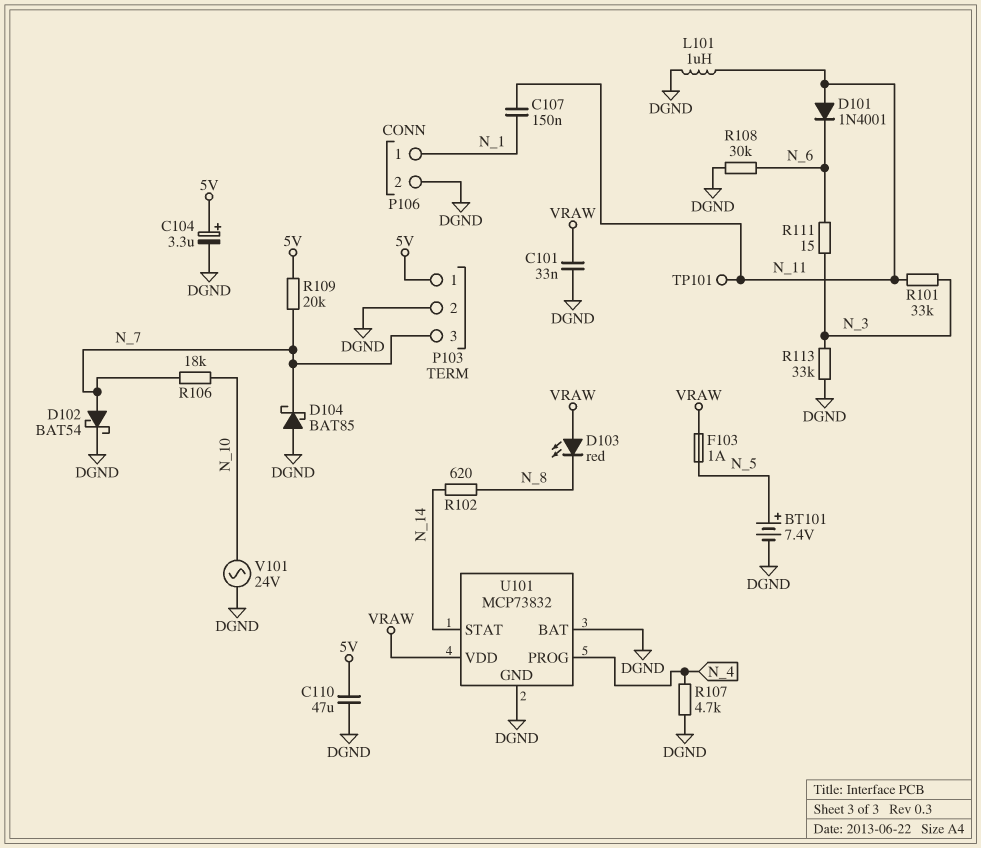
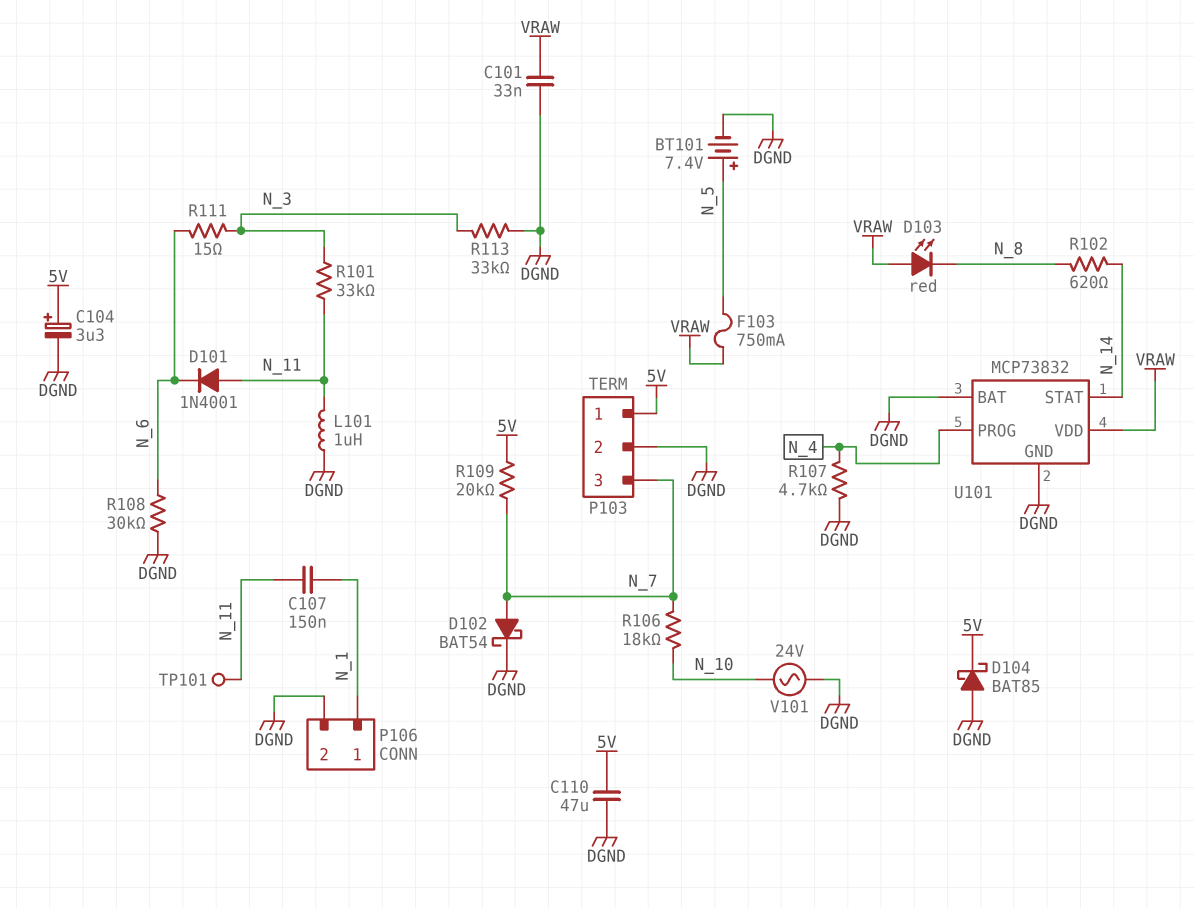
D104: schottky BAT85 (A DGND, K N_7) -> schottky BAT85 (A DGND, K 5V)
F103: 1A (N_5, VRAW) -> 750mA (N_5, VRAW)

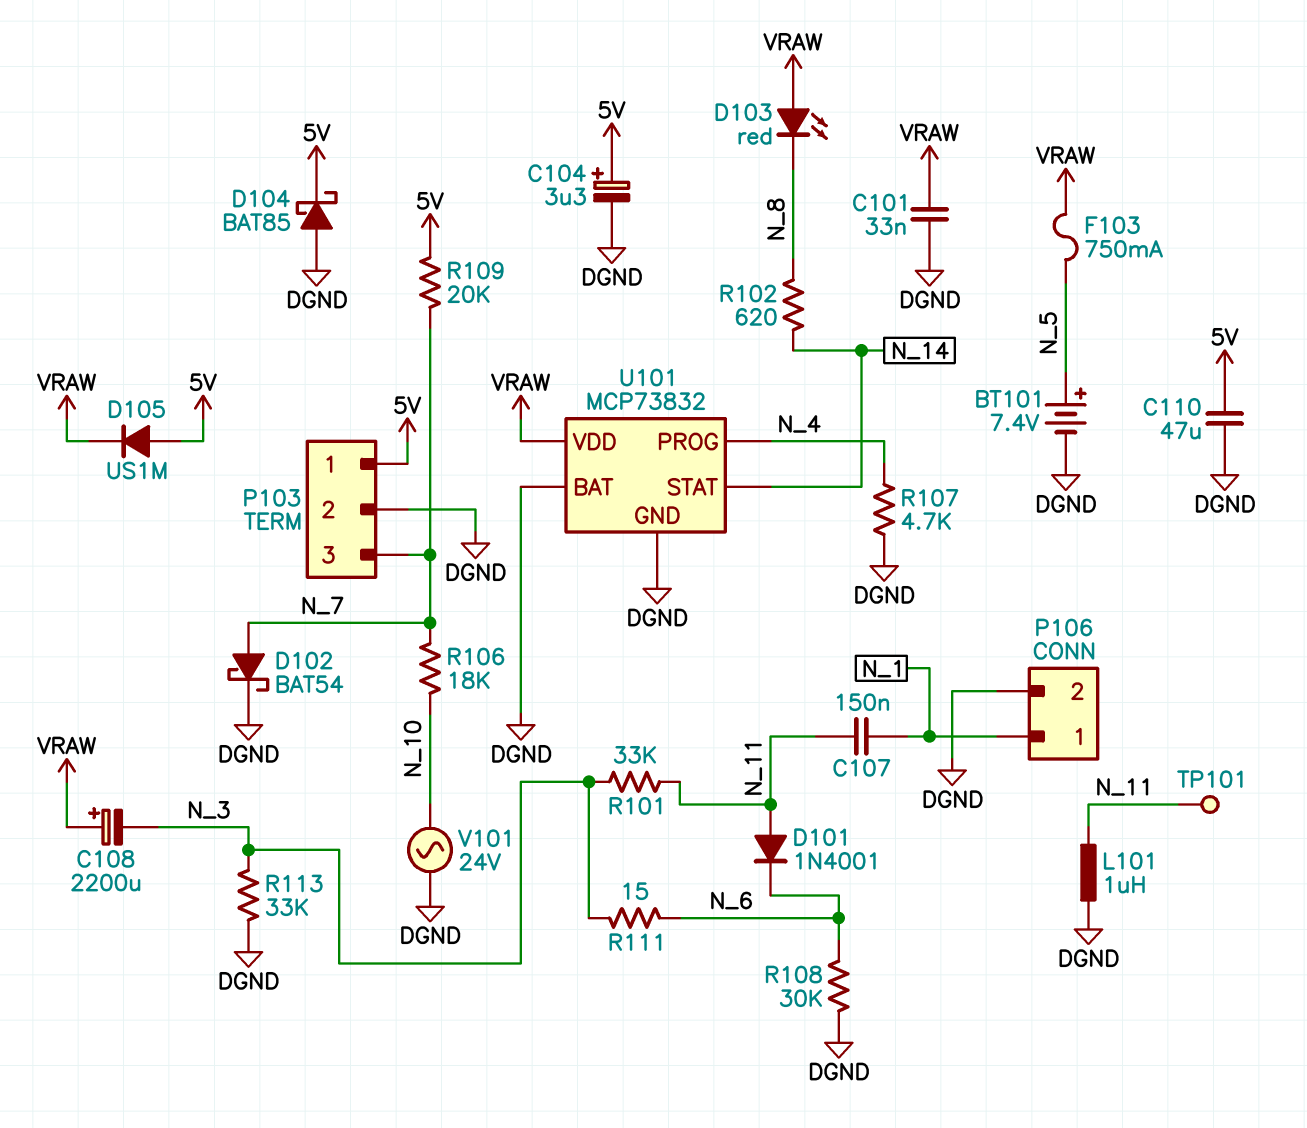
C108: none -> 2200uF (plus VRAW, minus N_3)
D105: none -> diode US1M (A 5V, K VRAW)

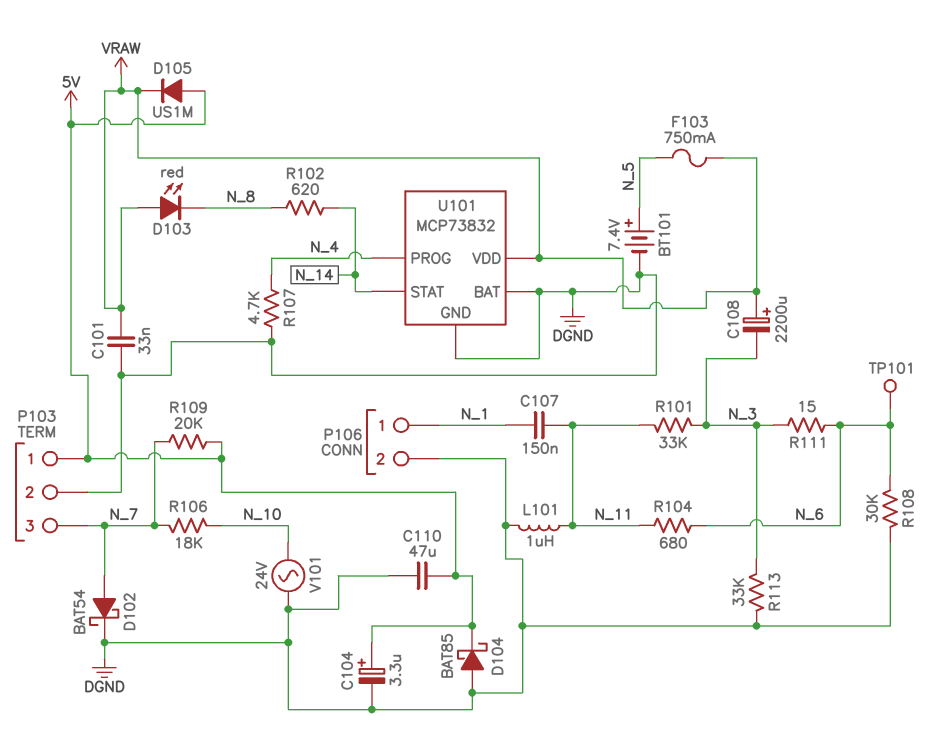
D101: diode 1N4001 (A N_11, K N_6) -> none
R104: none -> 680 (N_6, N_11)
TP101: test point (N_11) -> test point (N_6)

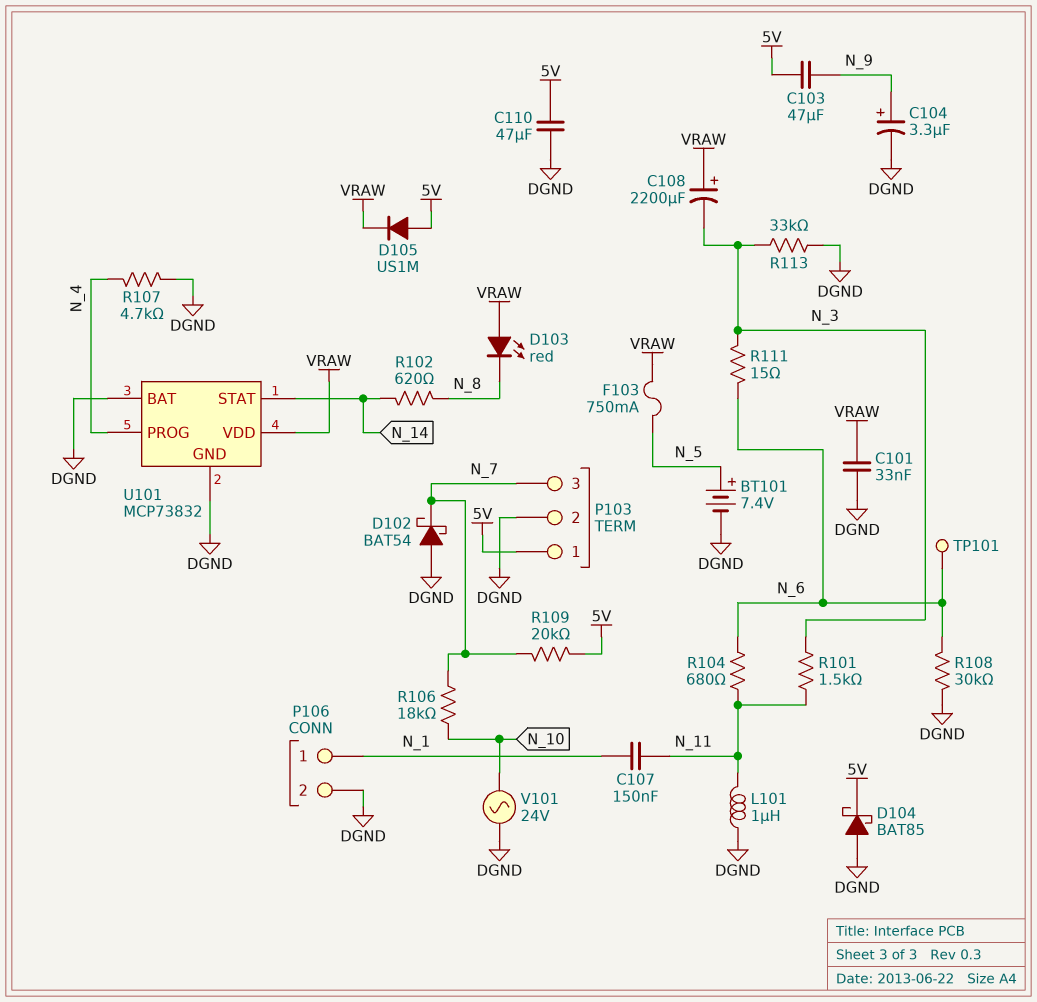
C103: none -> 47uF (5V, N_9)
C104: 3.3uF (plus 5V, minus DGND) -> 3.3uF (plus N_9, minus DGND)
D102: schottky BAT54 (A N_7, K DGND) -> schottky BAT54 (A DGND, K N_7)
R101: 33k (N_3, N_11) -> 1.5k (N_3, N_11)

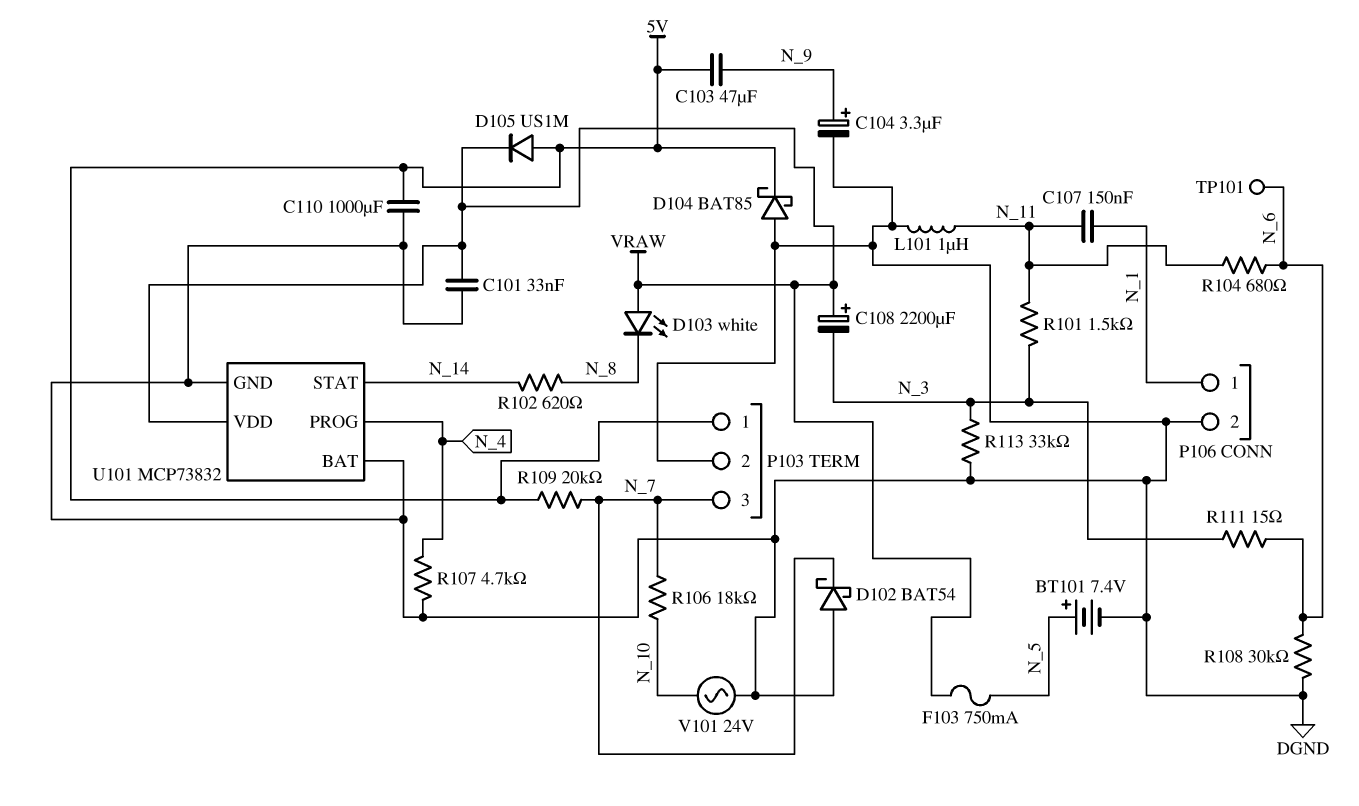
C110: 47uF (5V, DGND) -> 1000uF (5V, DGND)
D103: LED red (A VRAW, K N_8) -> LED white (A VRAW, K N_8)

